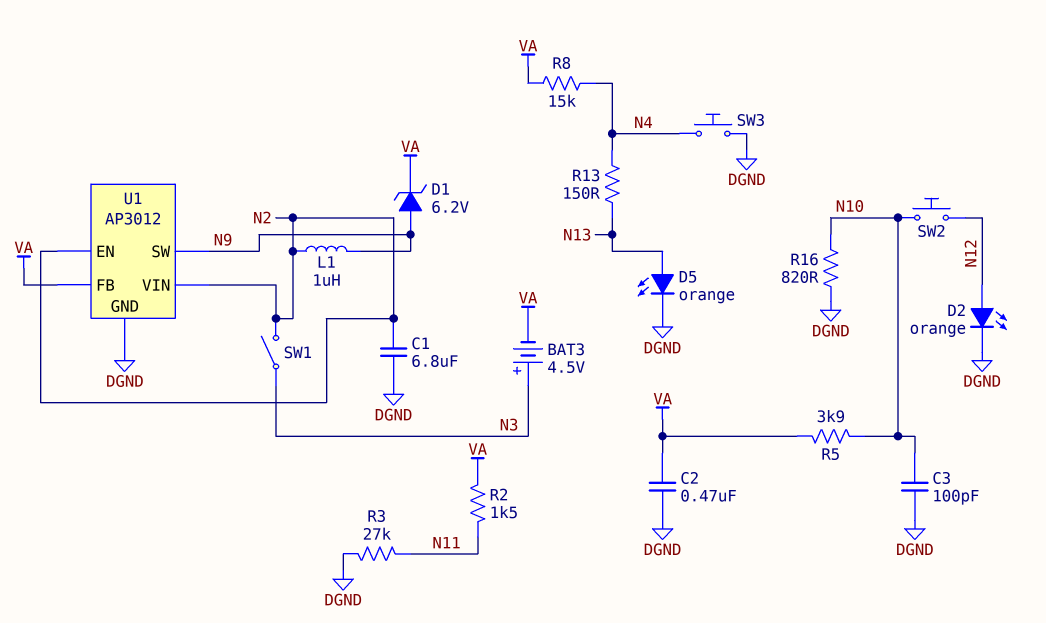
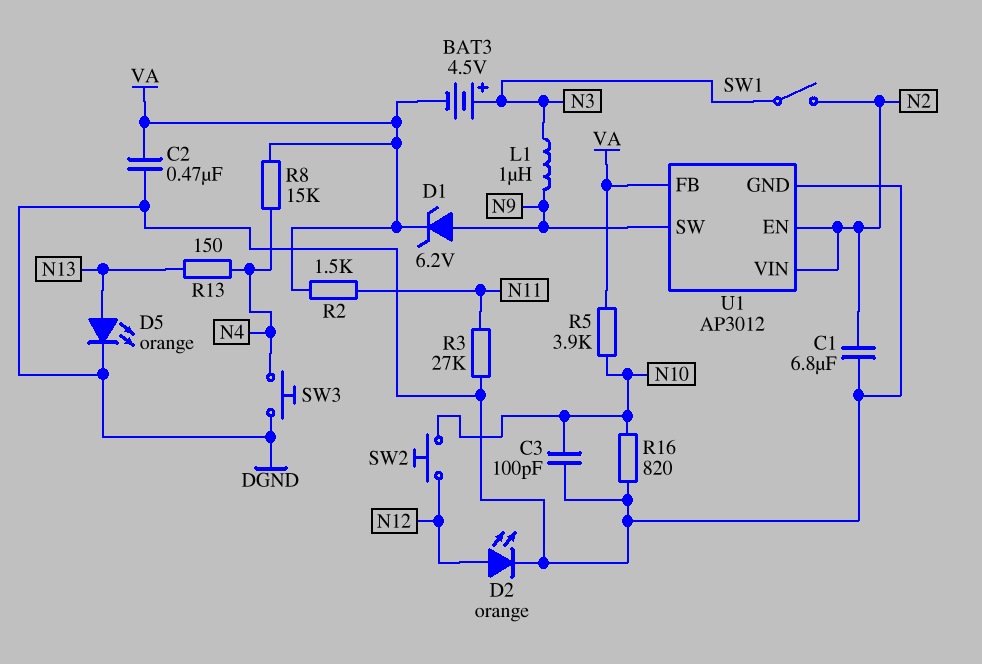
L1: 1uH (N2, N9) -> 1uH (N3, N9)

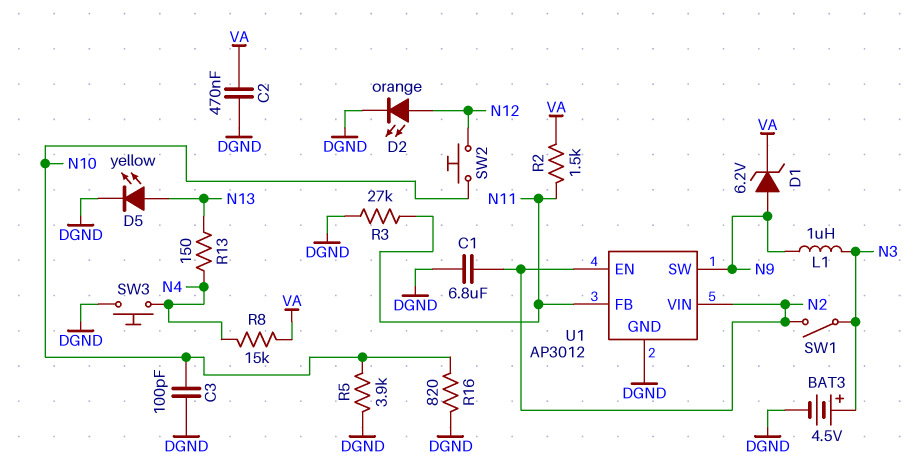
BAT3: 4.5V (plus N3, minus VA) -> 4.5V (plus N3, minus DGND)
D5: LED orange (A N13, K DGND) -> LED yellow (A N13, K DGND)
R5: 3.9k (N10, VA) -> 3.9k (DGND, N10)
U1 pin FB: VA -> N11

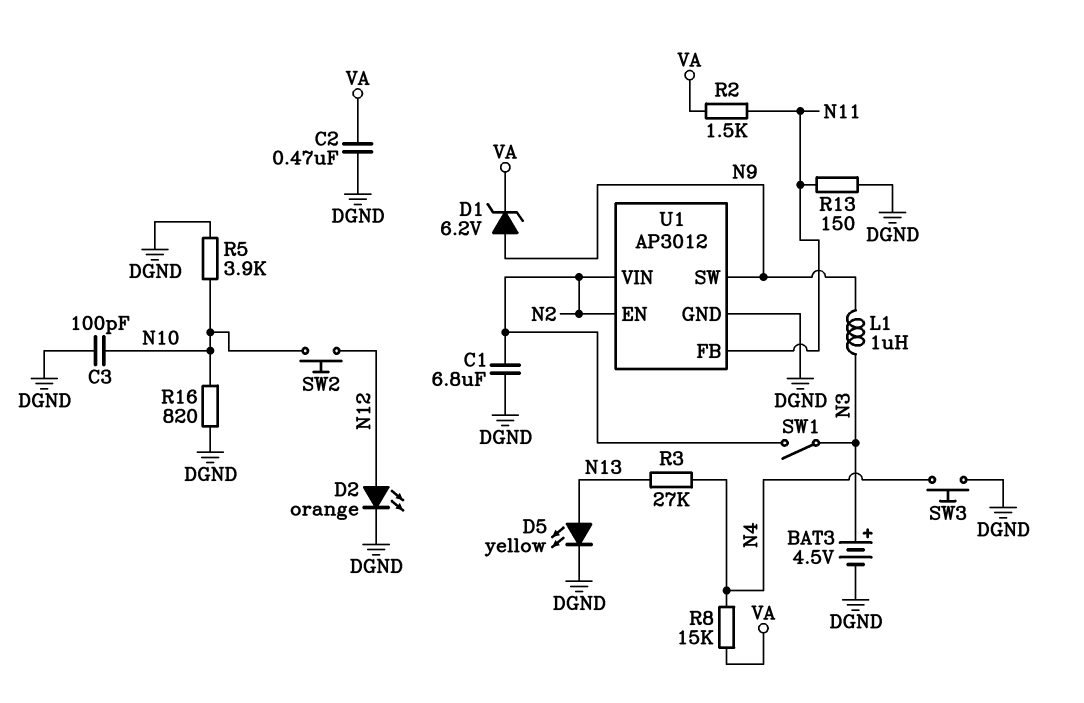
R3: 27k (DGND, N11) -> 27k (N4, N13)
R13: 150 (N4, N13) -> 150 (DGND, N11)

